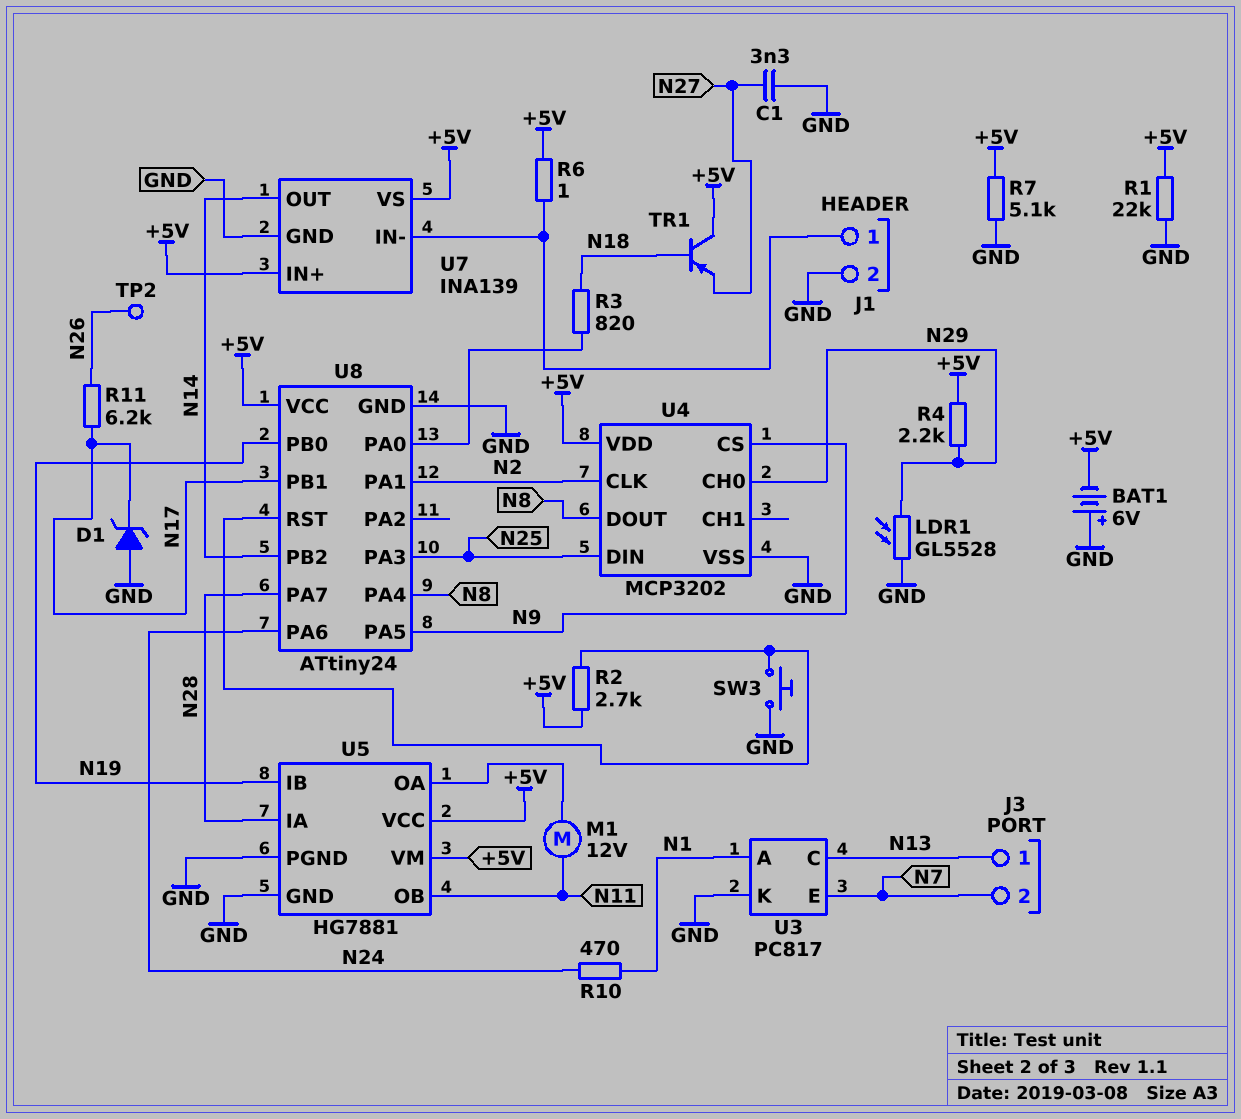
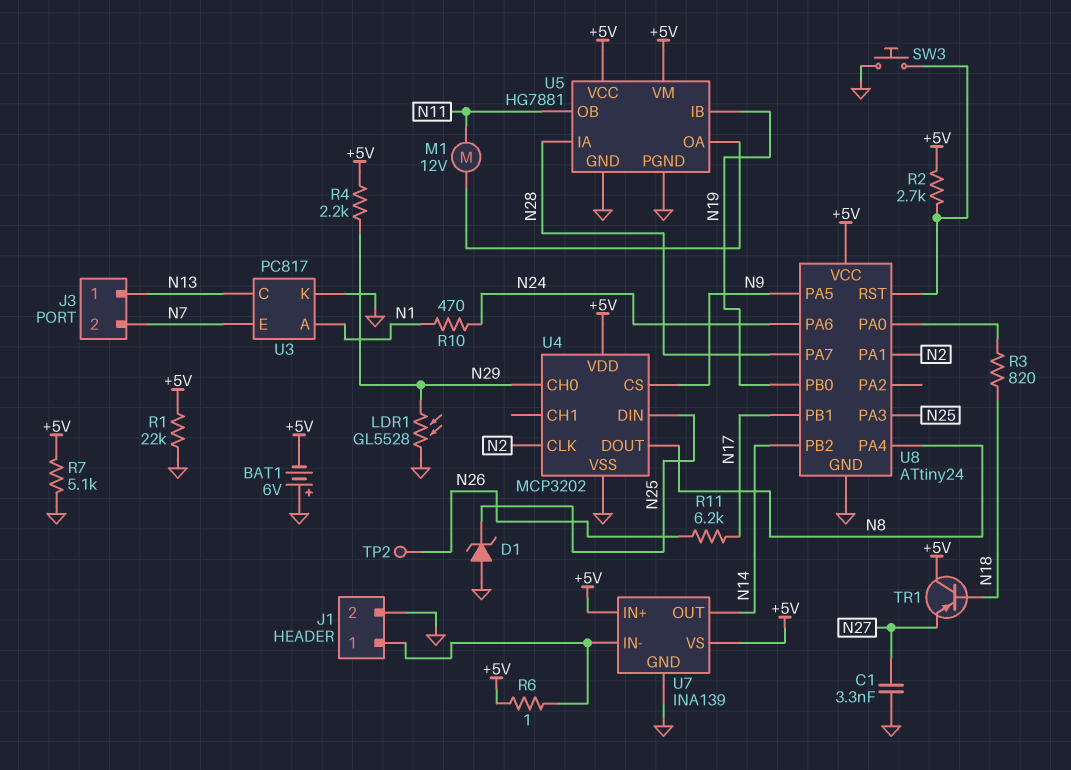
D1: zener (A GND, K N17) -> zener (A GND, K N25)

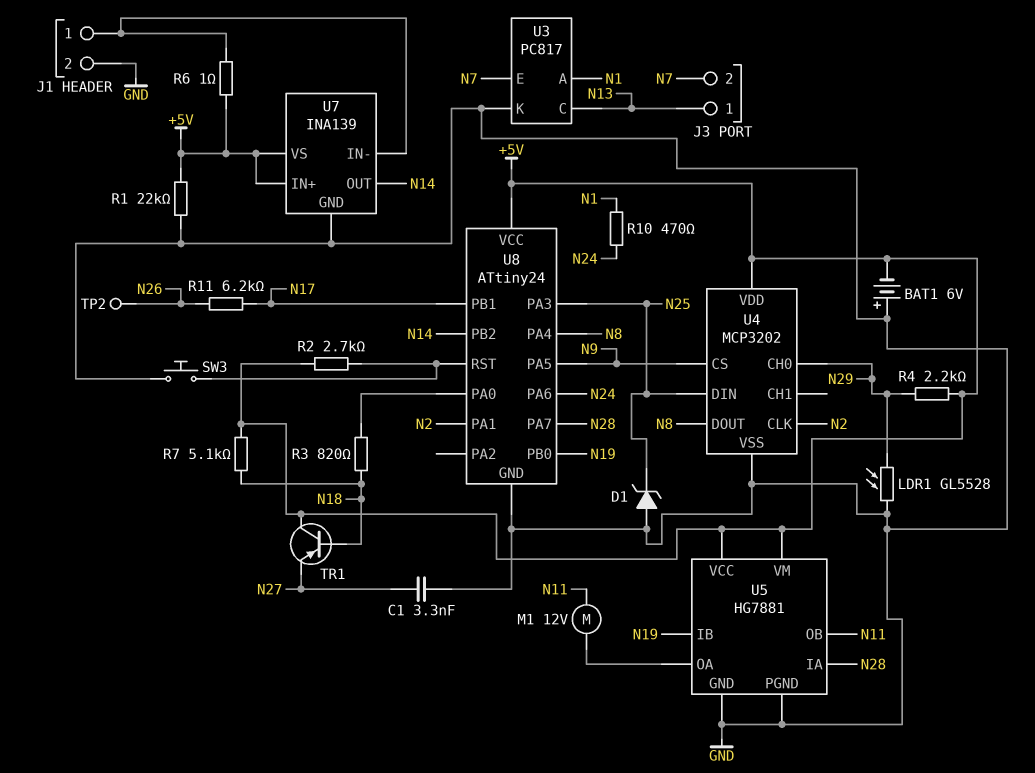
R7: 5.1k (+5V, GND) -> 5.1k (+5V, N18)

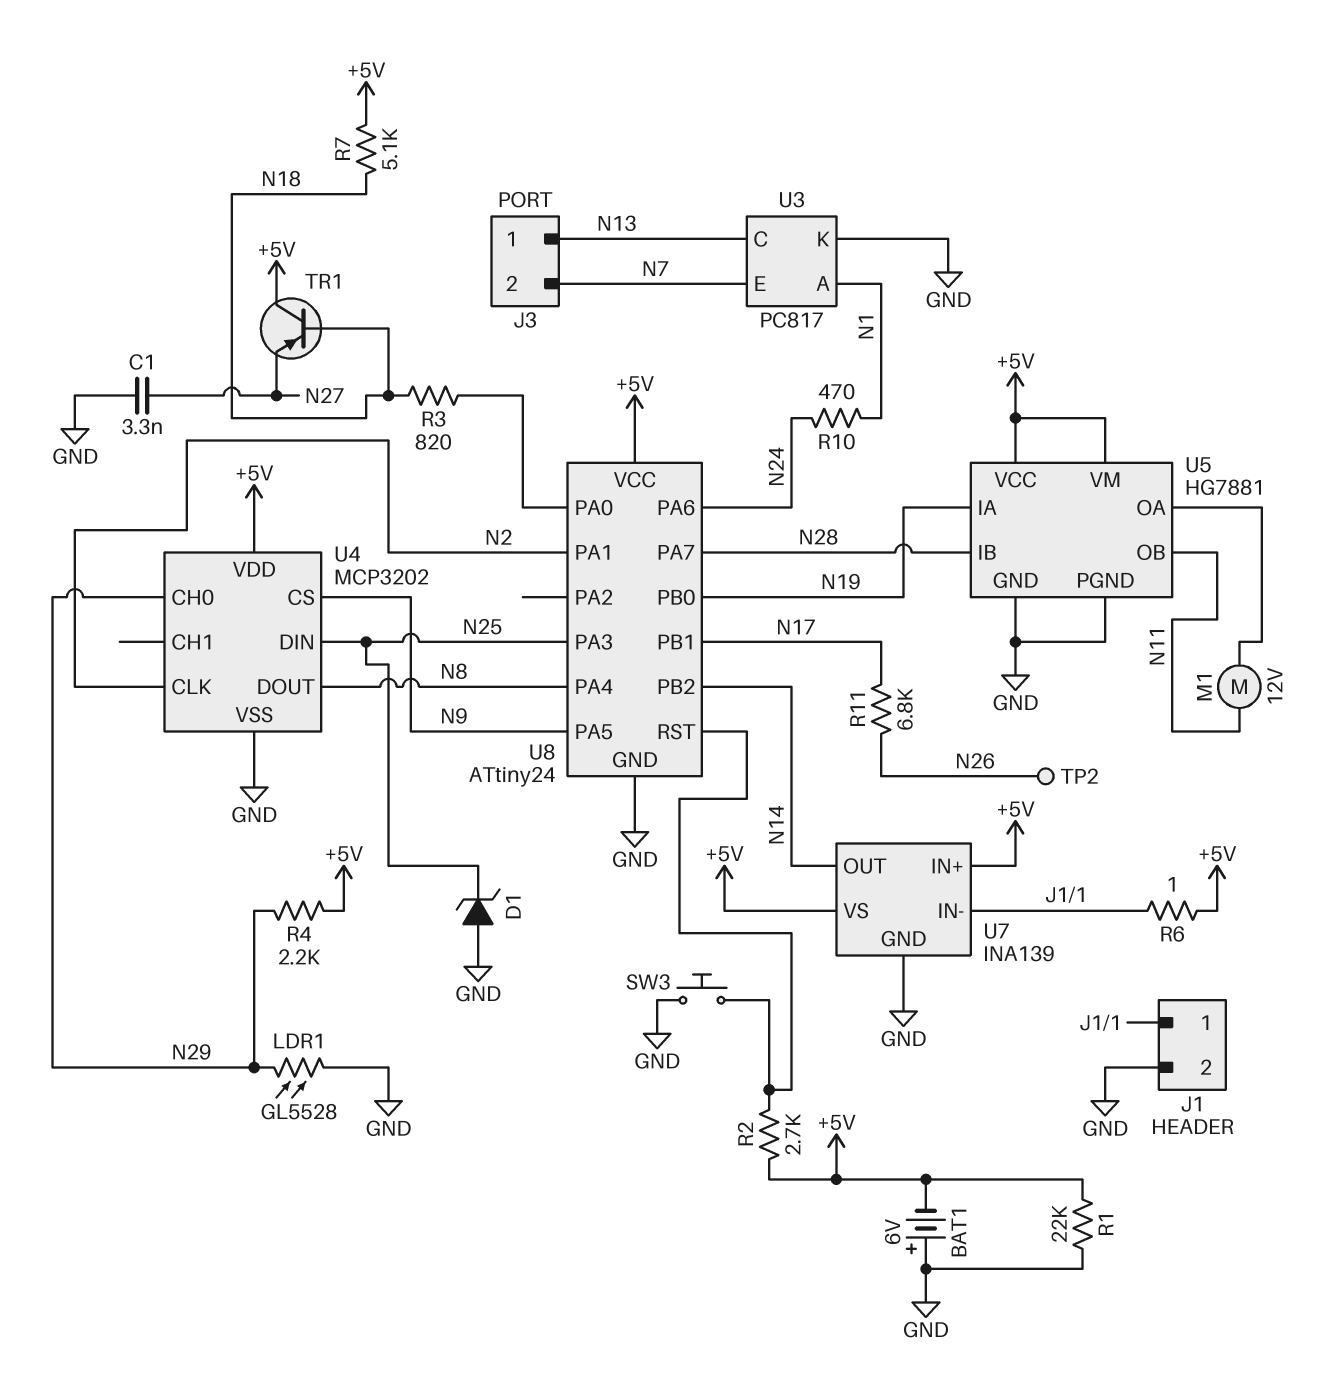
R11: 6.2k (N17, N26) -> 6.8k (N17, N26)
U5 pin IA: N28 -> N19
U5 pin IB: N19 -> N28

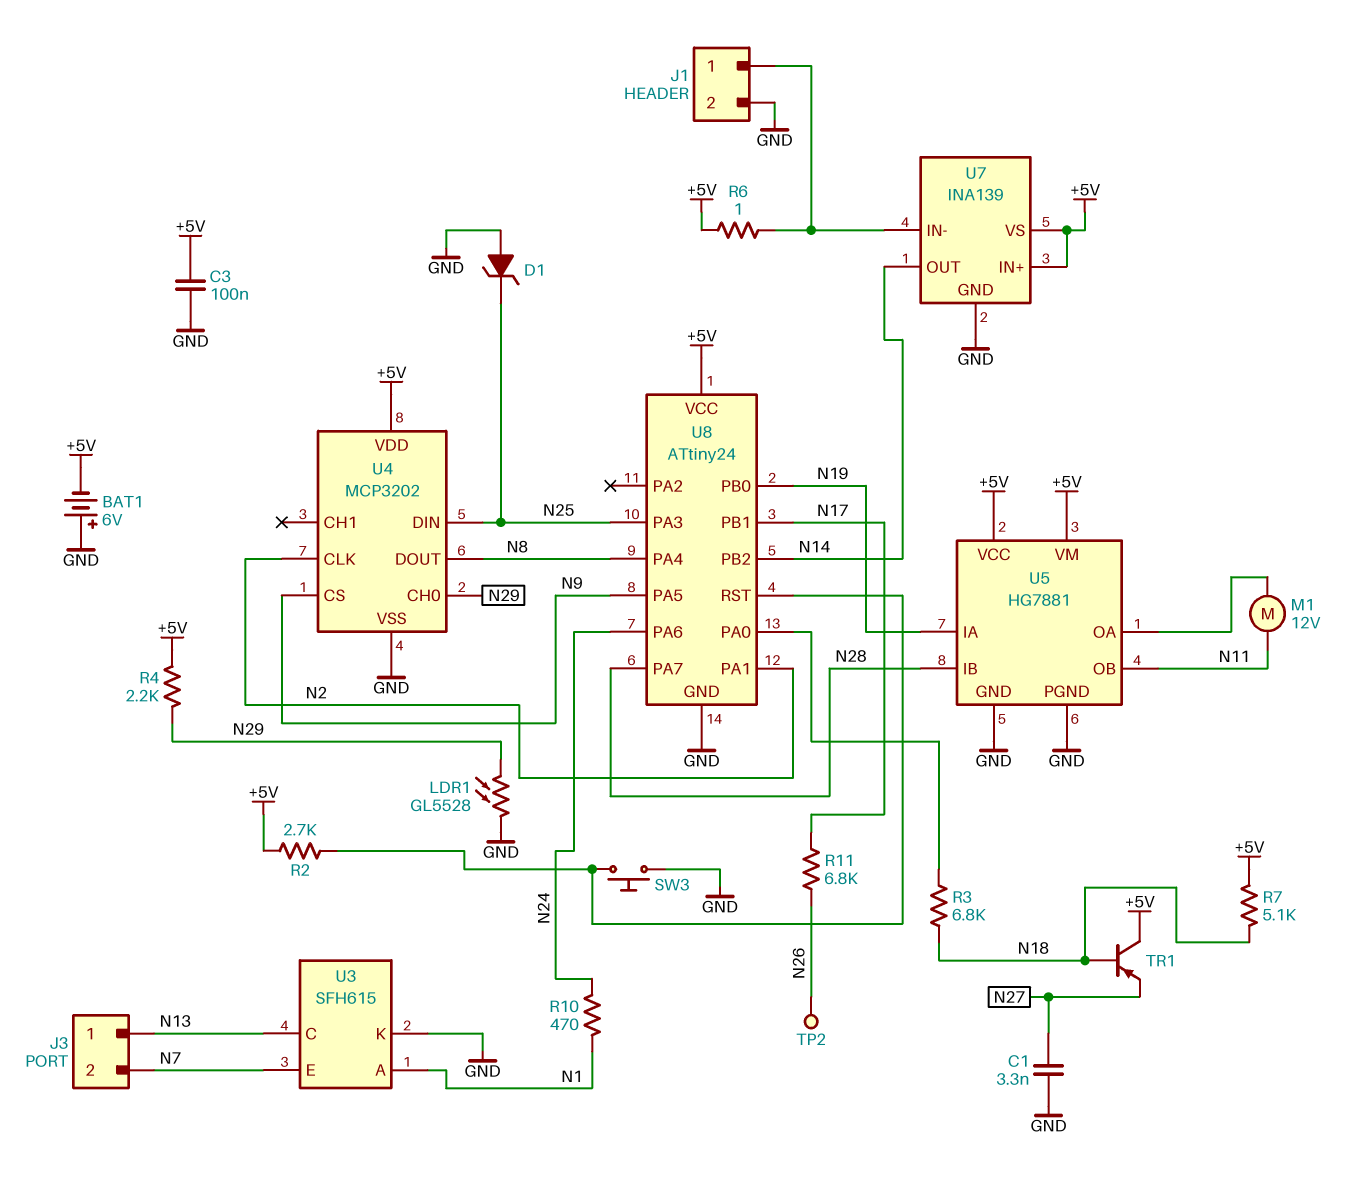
C3: none -> 100nF (+5V, GND)
R1: 22k (+5V, GND) -> none
R3: 820 (N18, U8/PA0) -> 6.8k (N18, U8/PA0)
U3: PC817 -> SFH615

